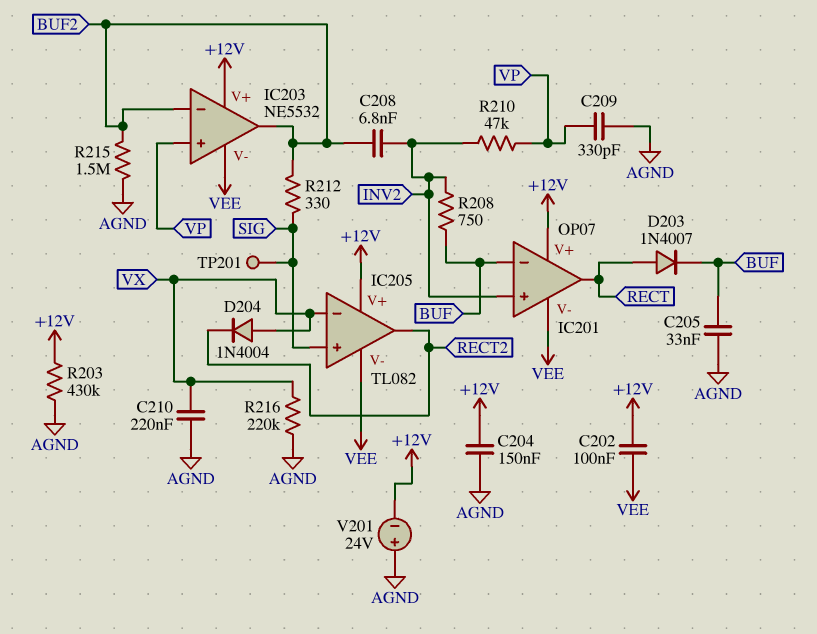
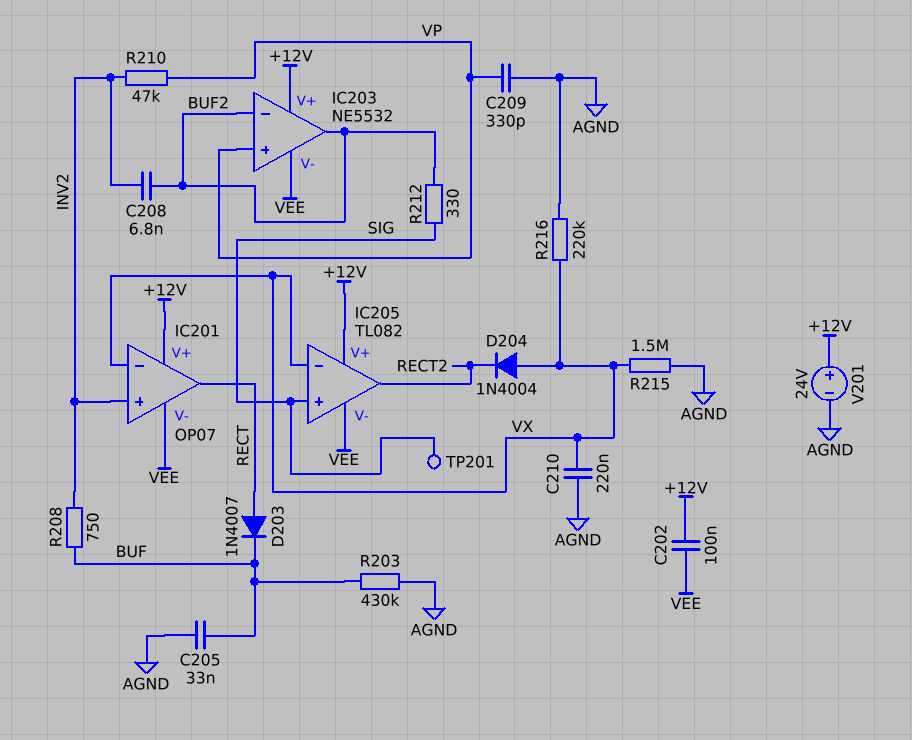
C204: 150nF (+12V, AGND) -> none
IC201 pin in-: BUF -> VX
R203: 430k (+12V, AGND) -> 430k (AGND, BUF)
R215: 1.5M (AGND, BUF2) -> 1.5M (AGND, VX)
V201: 24V (plus AGND, minus +12V) -> 24V (plus +12V, minus AGND)

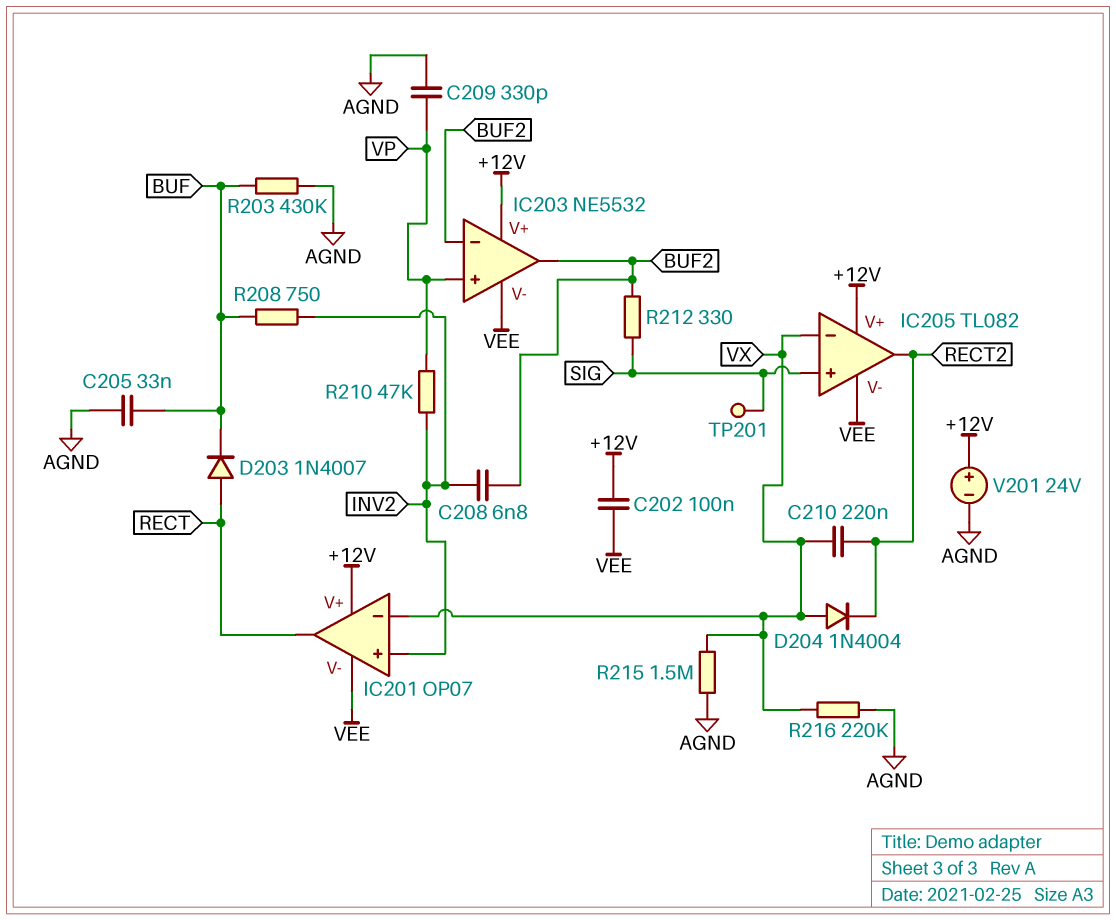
C210: 220nF (AGND, VX) -> 220nF (RECT2, VX)

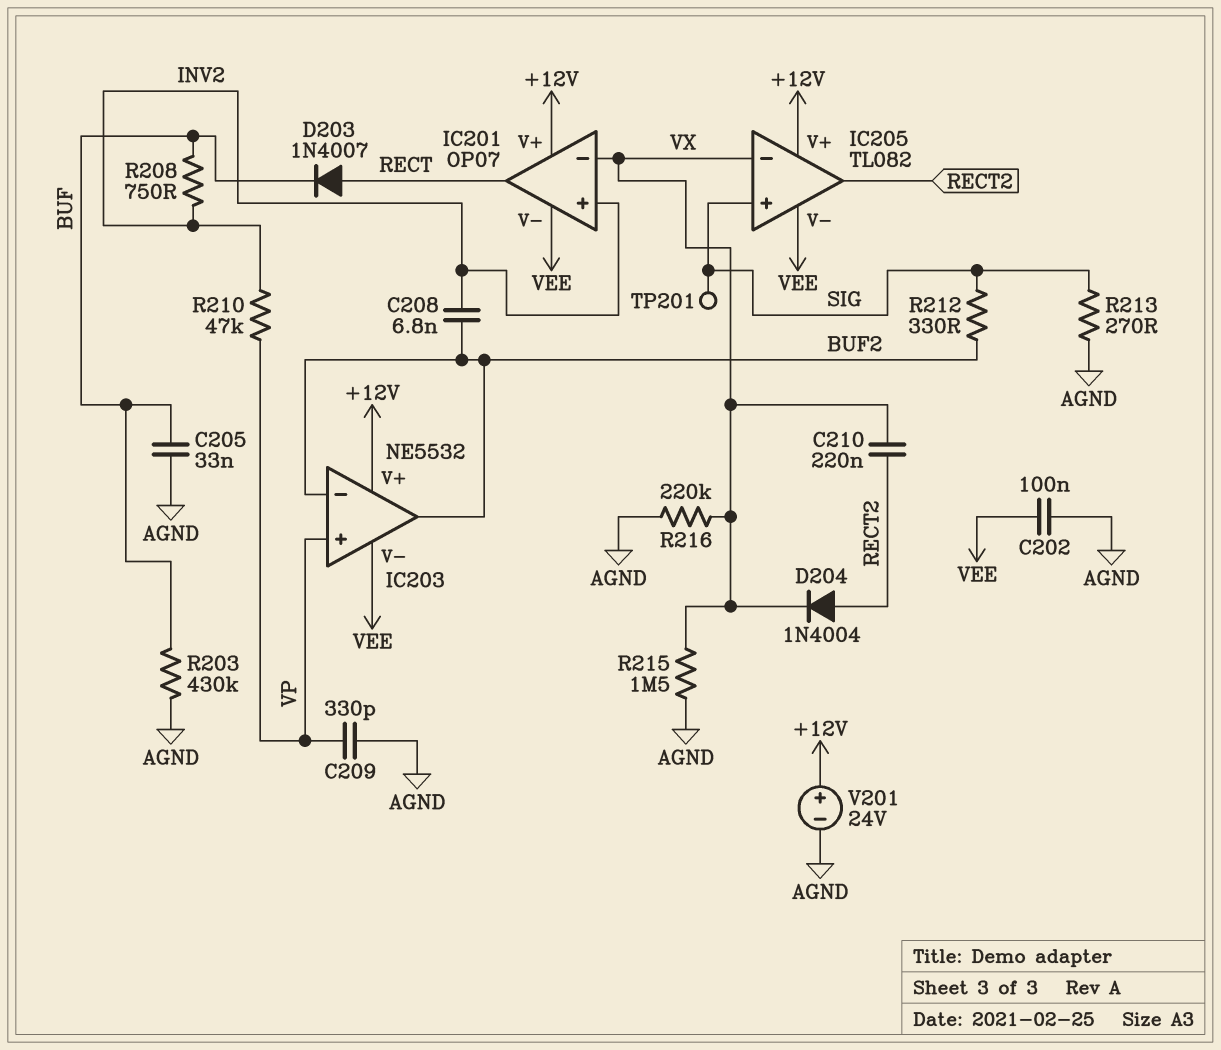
C202: 100nF (+12V, VEE) -> 100nF (AGND, VEE)
D204: diode 1N4004 (A VX, K RECT2) -> diode 1N4004 (A RECT2, K VX)
R213: none -> 270 (AGND, SIG)

